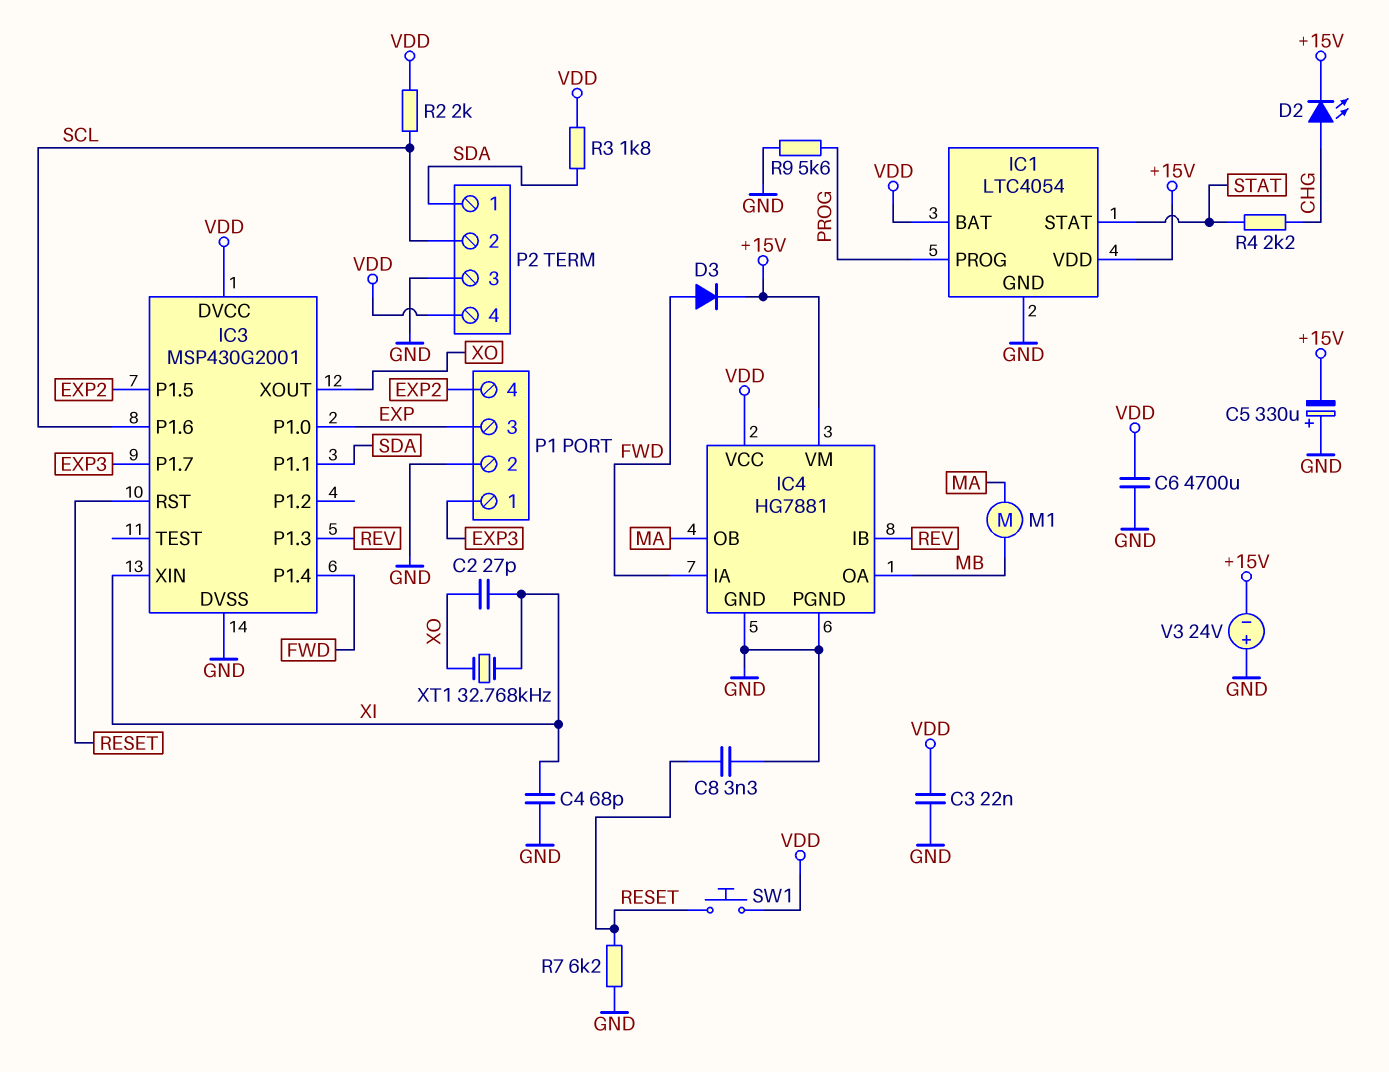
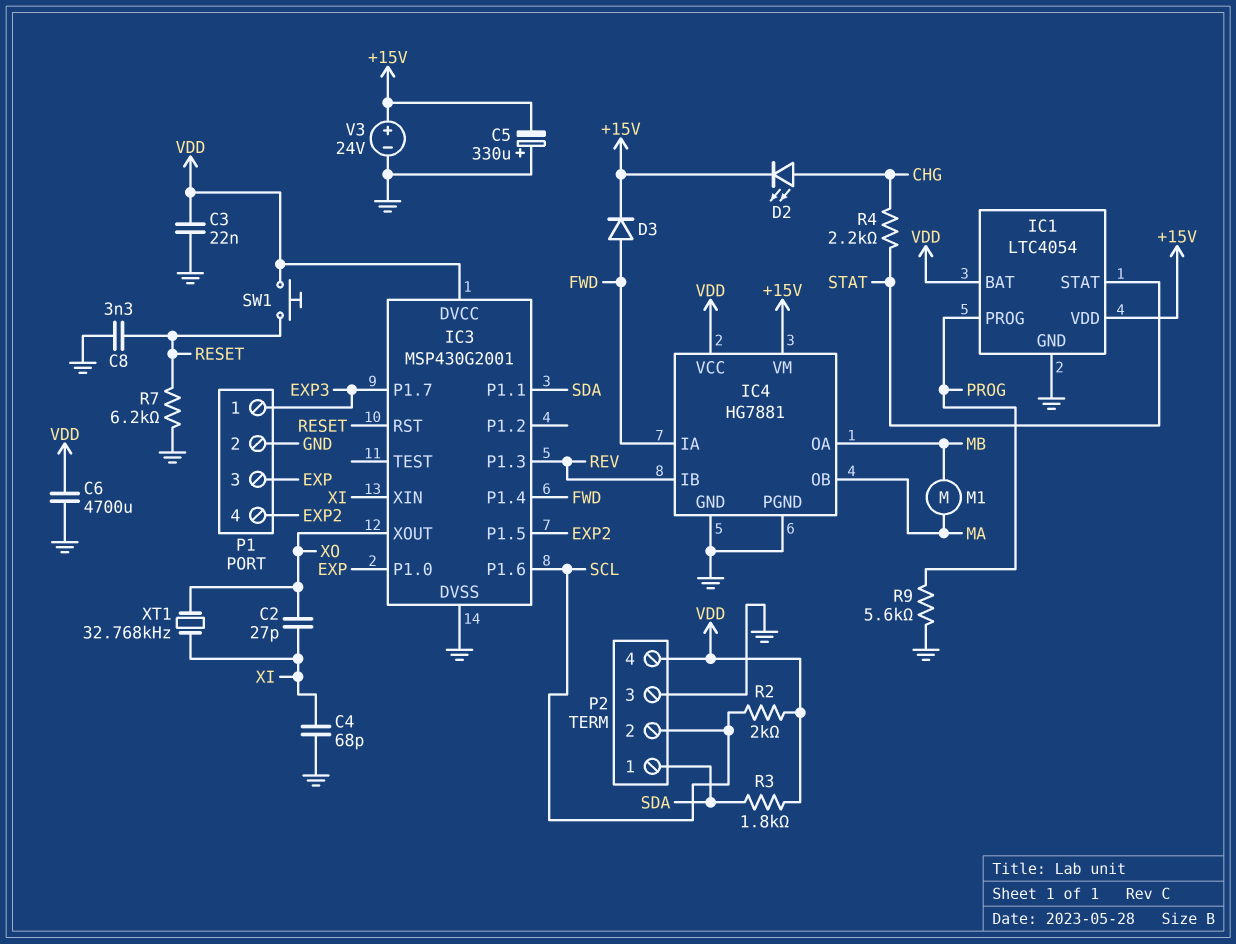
V3: 24V (plus GND, minus +15V) -> 24V (plus +15V, minus GND)

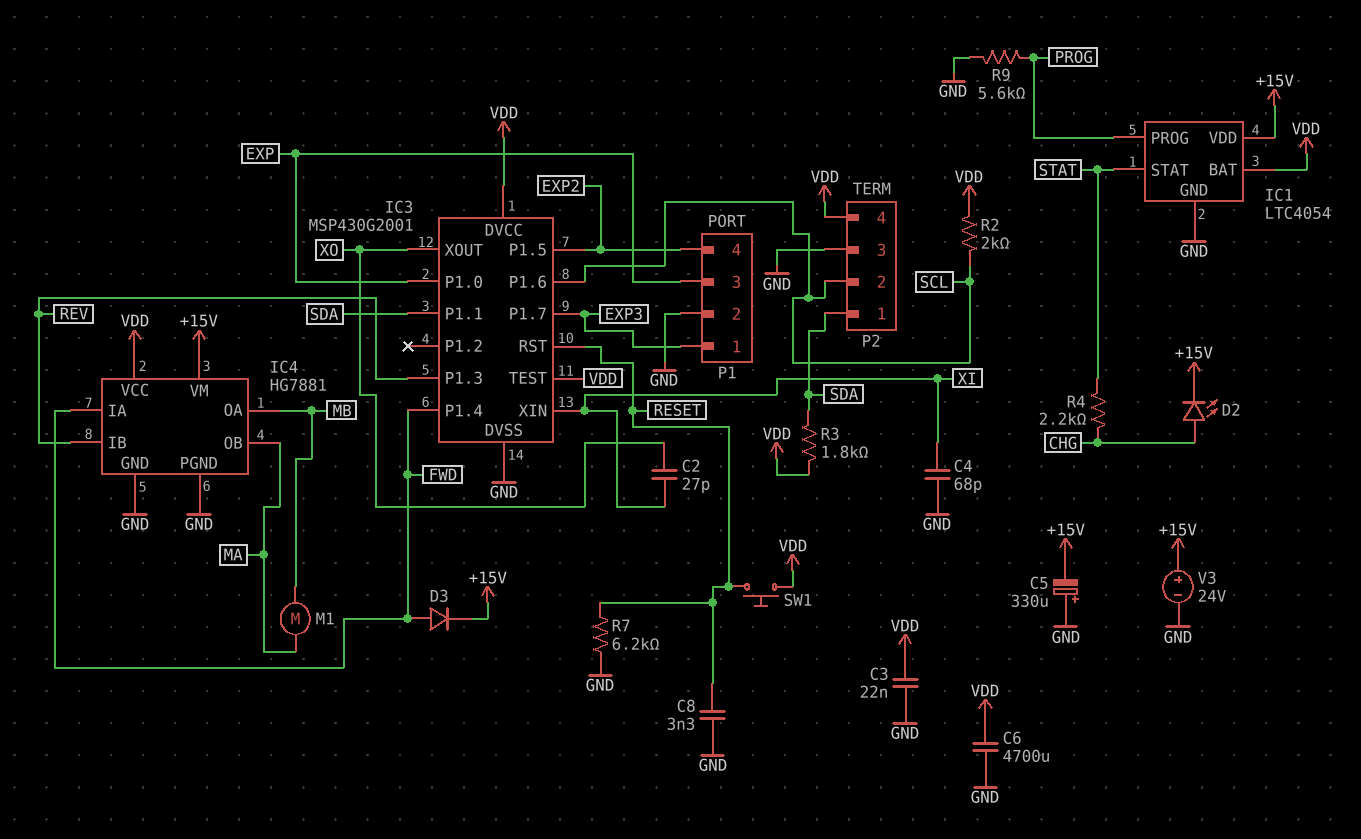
IC3 pin TEST: none -> VDD
XT1: 32.768kHz (XI, XO) -> none

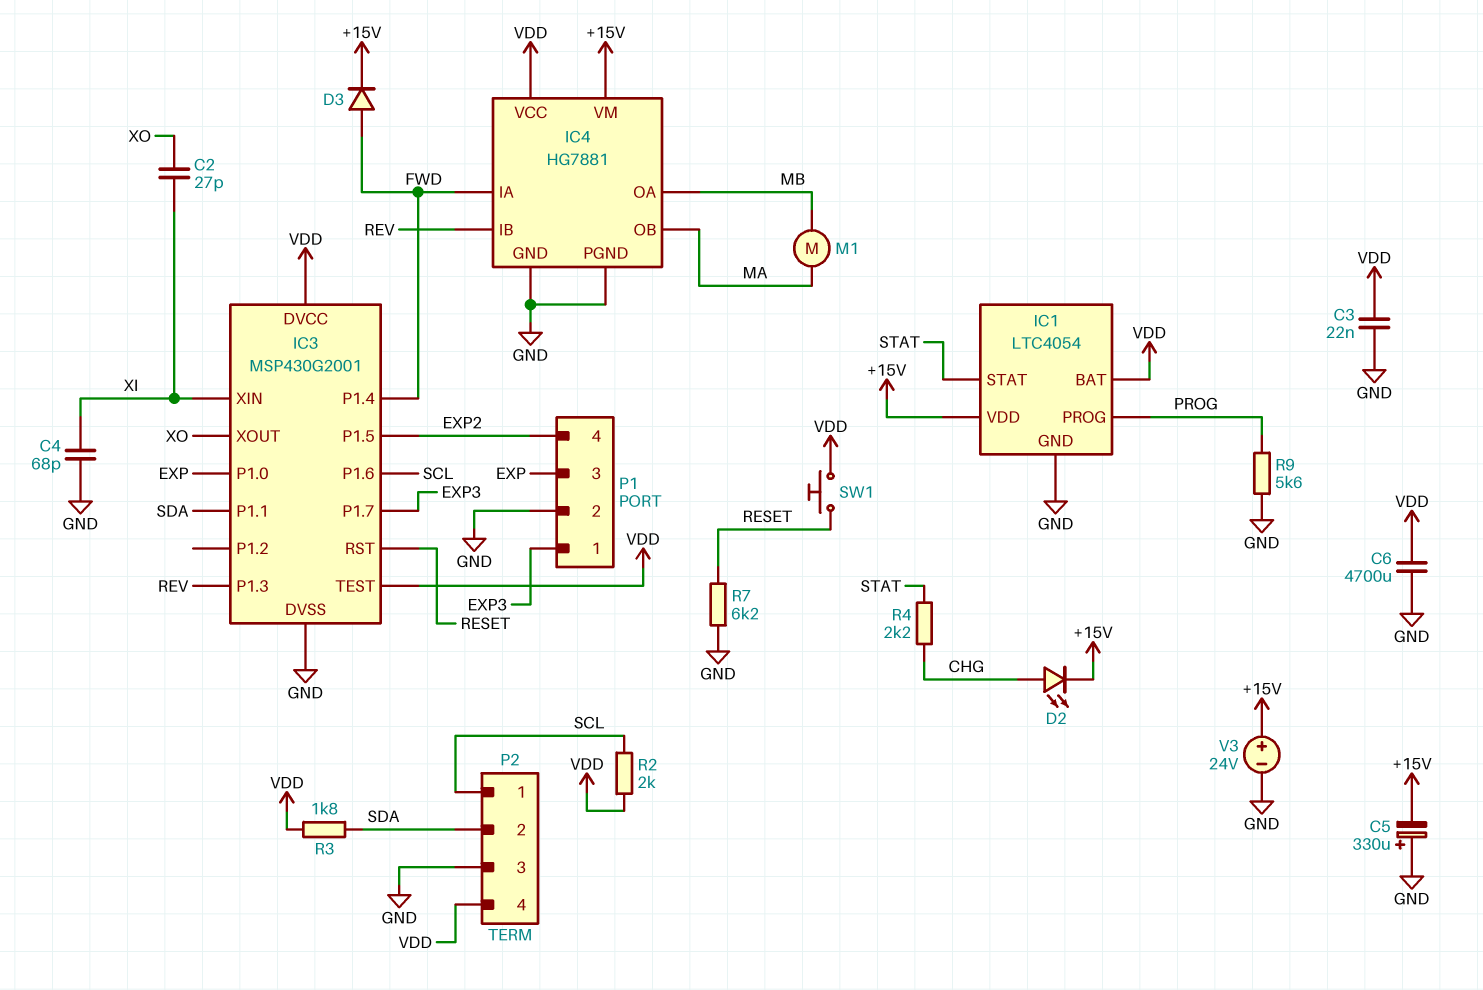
C8: 3.3nF (GND, RESET) -> none
P2 pin 1: SDA -> SCL
P2 pin 2: SCL -> SDA

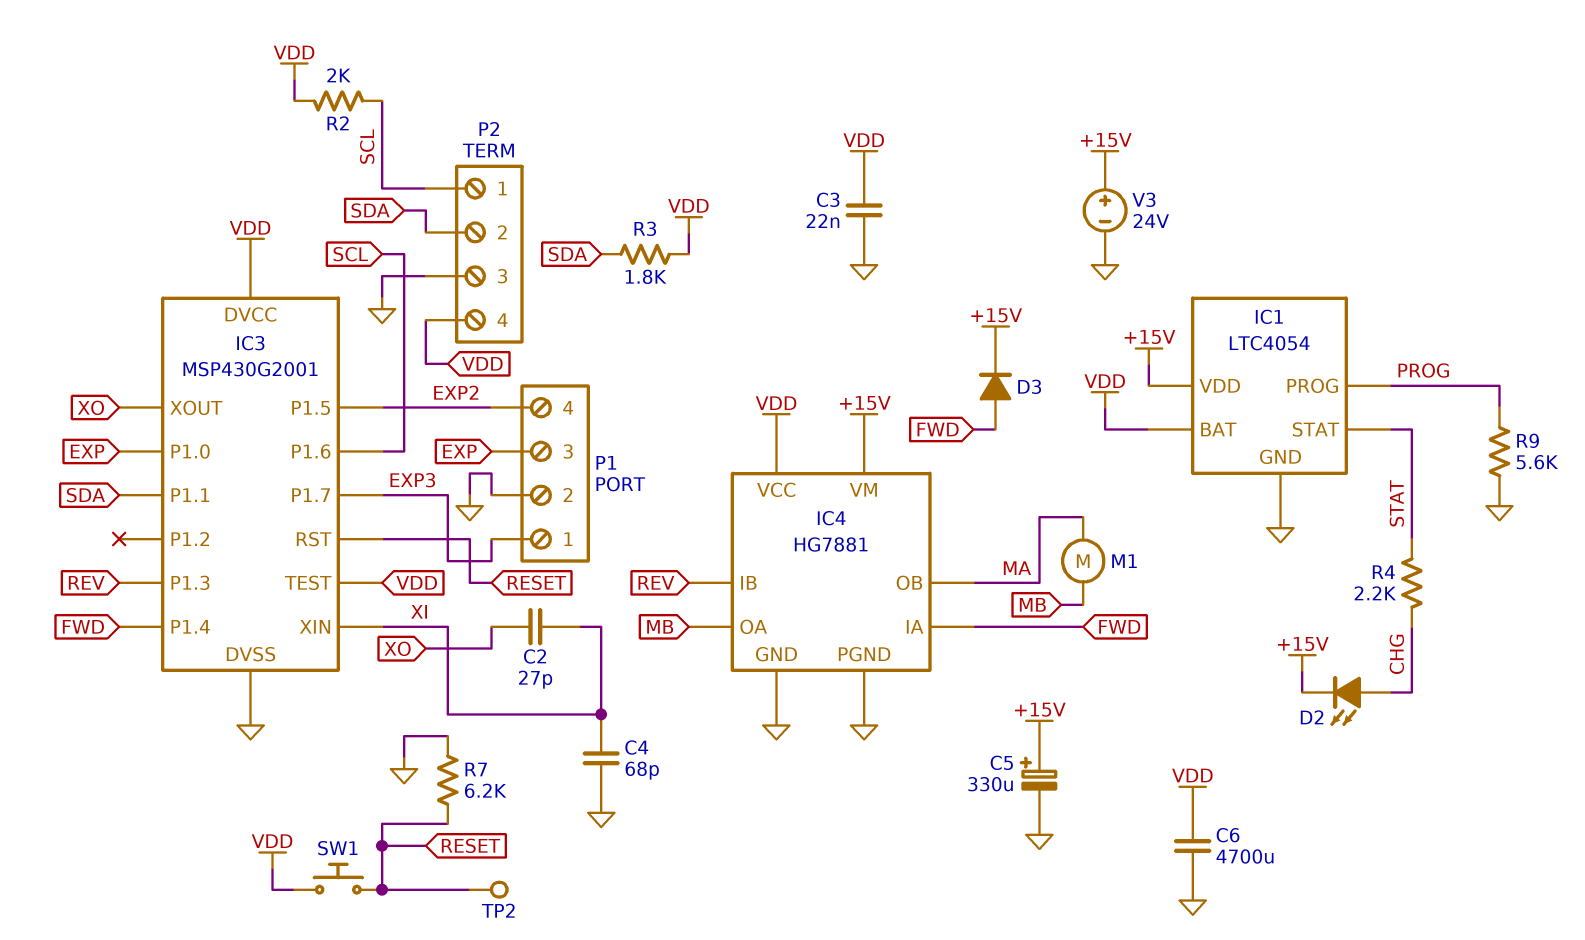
C5: 330uF (plus GND, minus +15V) -> 330uF (plus +15V, minus GND)
TP2: none -> test point (RESET)

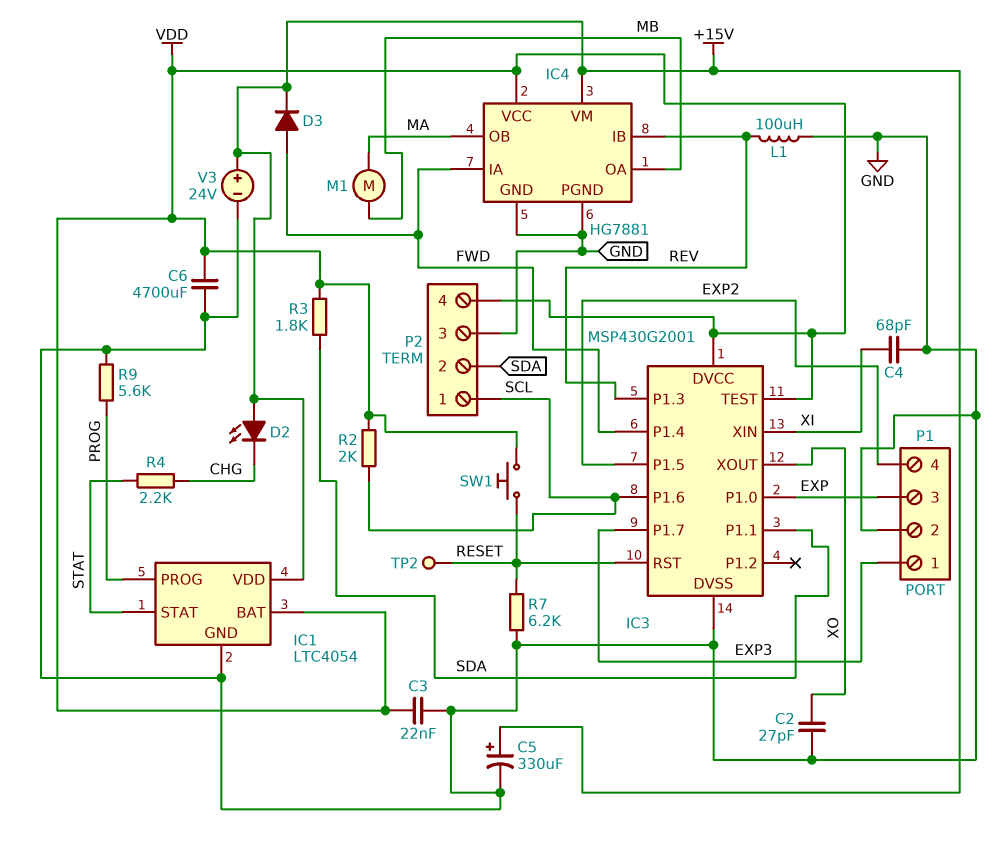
C2: 27pF (XI, XO) -> 27pF (GND, XO)
D2: LED (A CHG, K +15V) -> LED (A +15V, K CHG)
L1: none -> 100uH (GND, REV)

